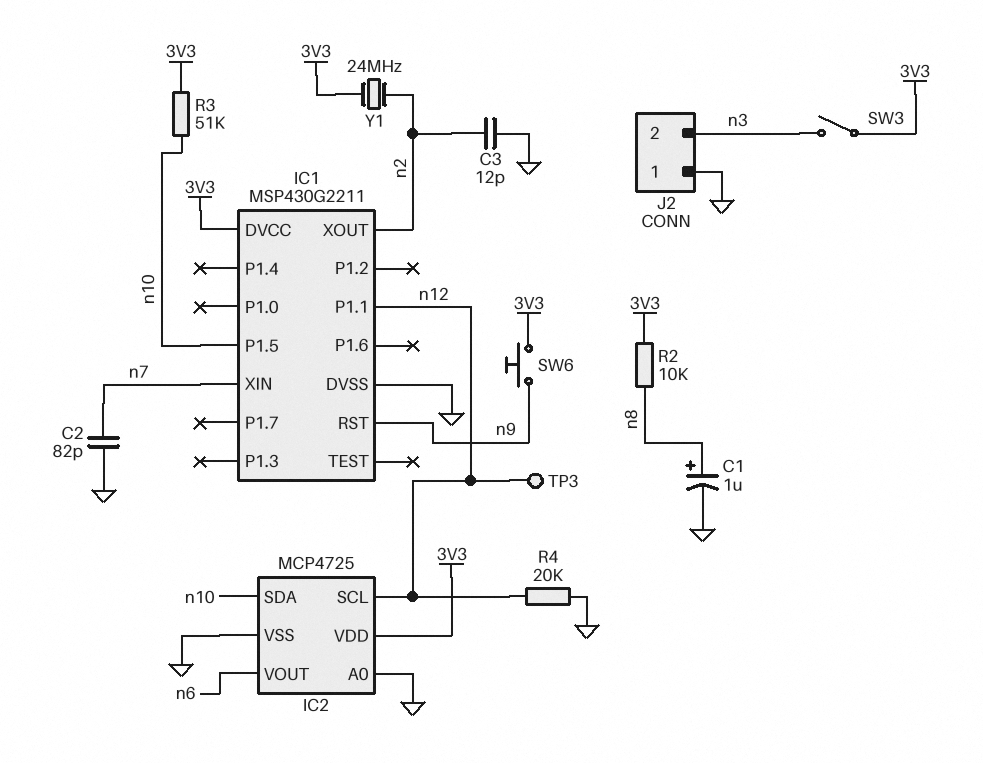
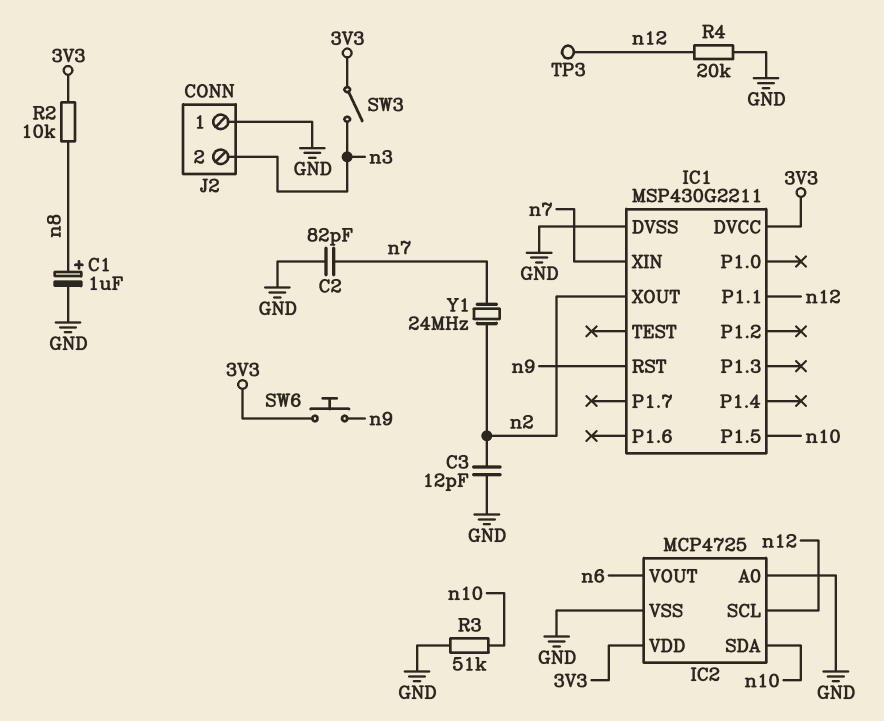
R3: 51k (3V3, n10) -> 51k (GND, n10)
Y1: 24MHz (3V3, n2) -> 24MHz (n2, n7)

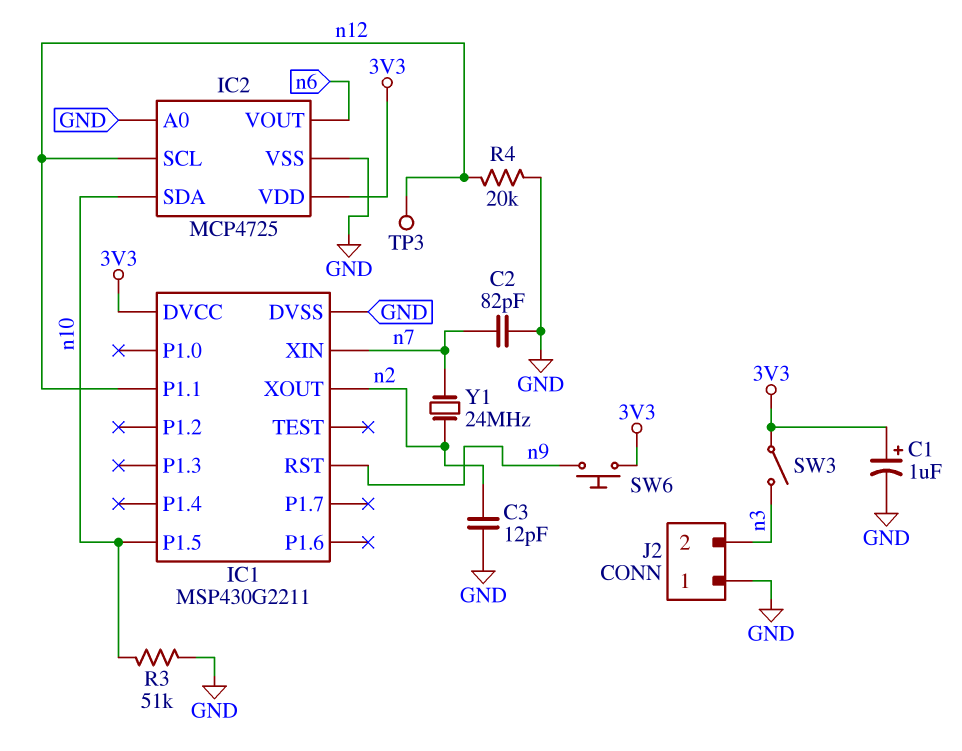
C1: 1uF (plus n8, minus GND) -> 1uF (plus 3V3, minus GND)
R2: 10k (3V3, n8) -> none

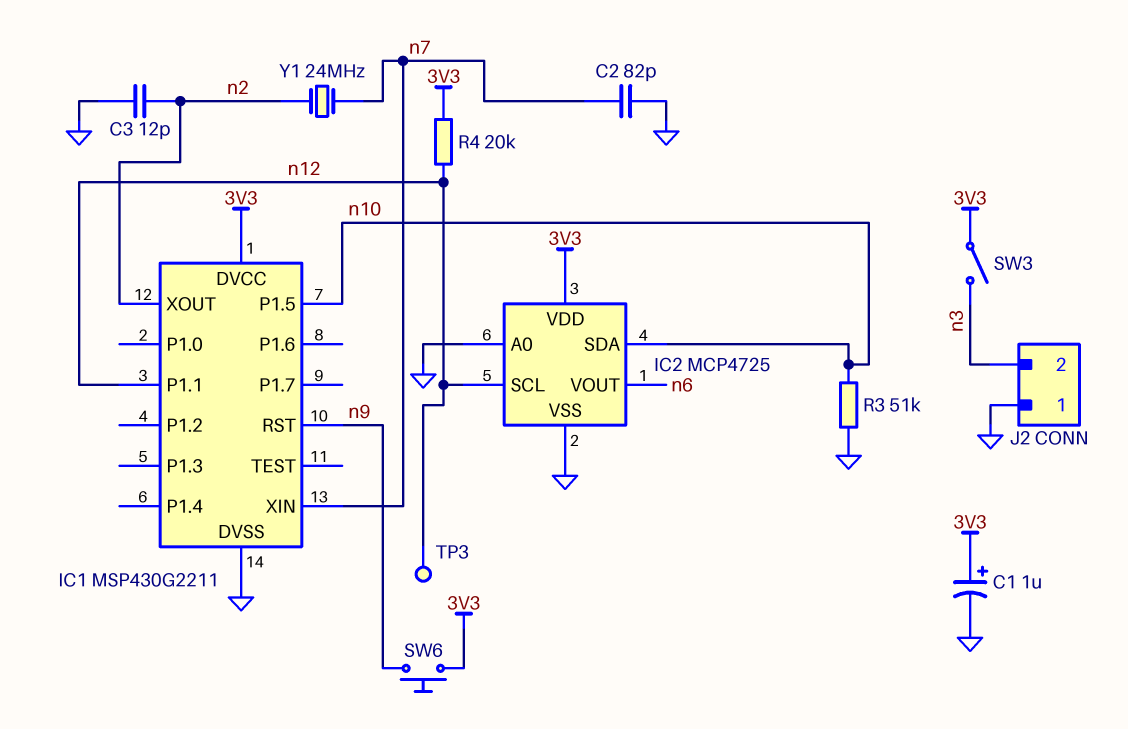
R4: 20k (GND, n12) -> 20k (3V3, n12)

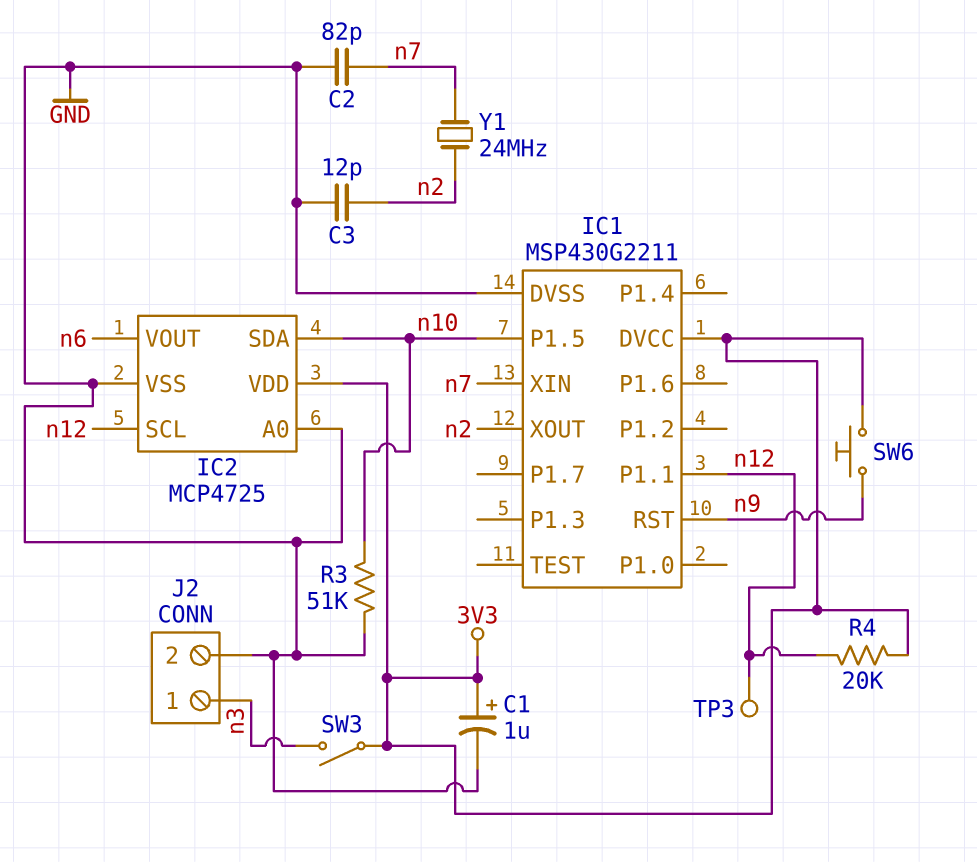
J2 pin 1: GND -> n3
J2 pin 2: n3 -> GND

